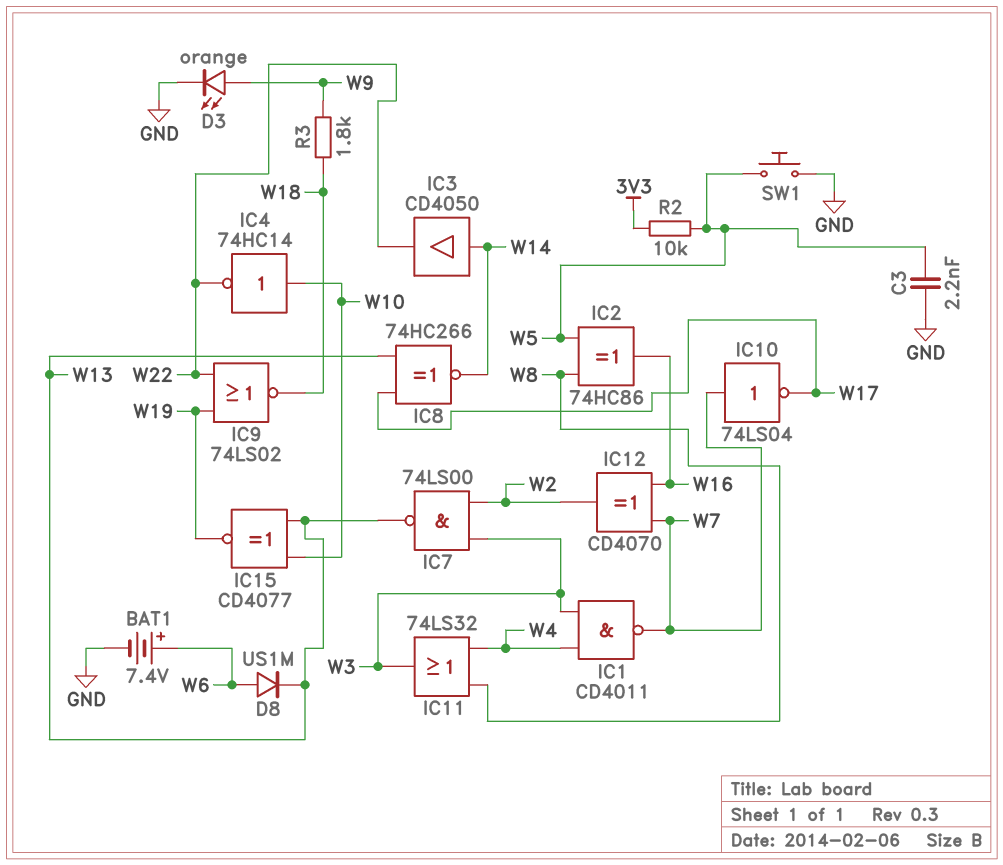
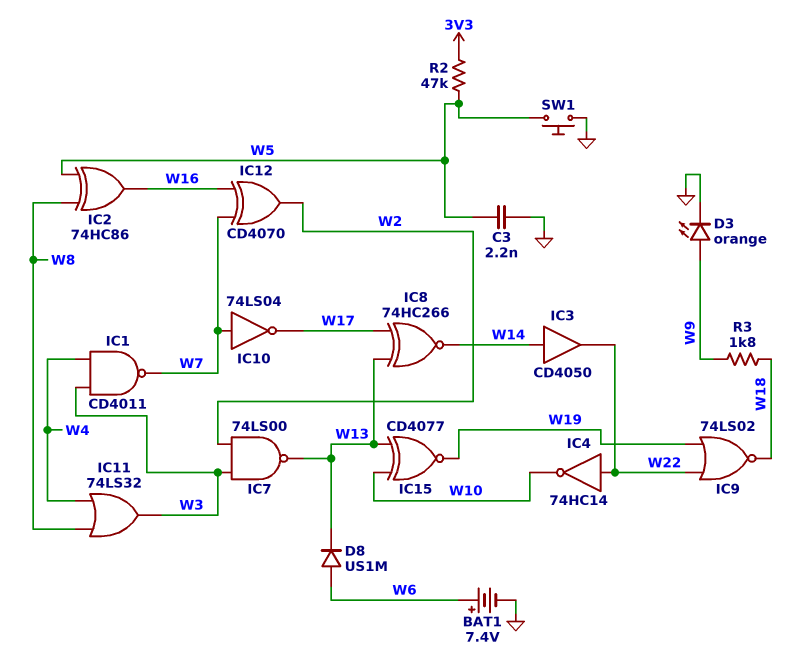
IC4: NOT 74HC14 (in W10, out W22) -> NOT 74HC14 (in W22, out W10)
R2: 10k (3V3, W5) -> 47k (3V3, W5)

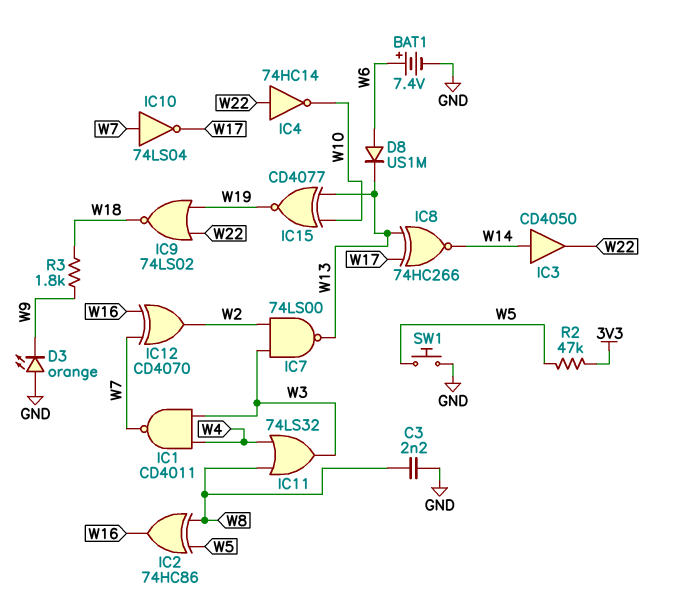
C3: 2.2nF (GND, W5) -> 2.2nF (GND, W8)
D3: LED orange (A W9, K GND) -> LED orange (A GND, K W9)

